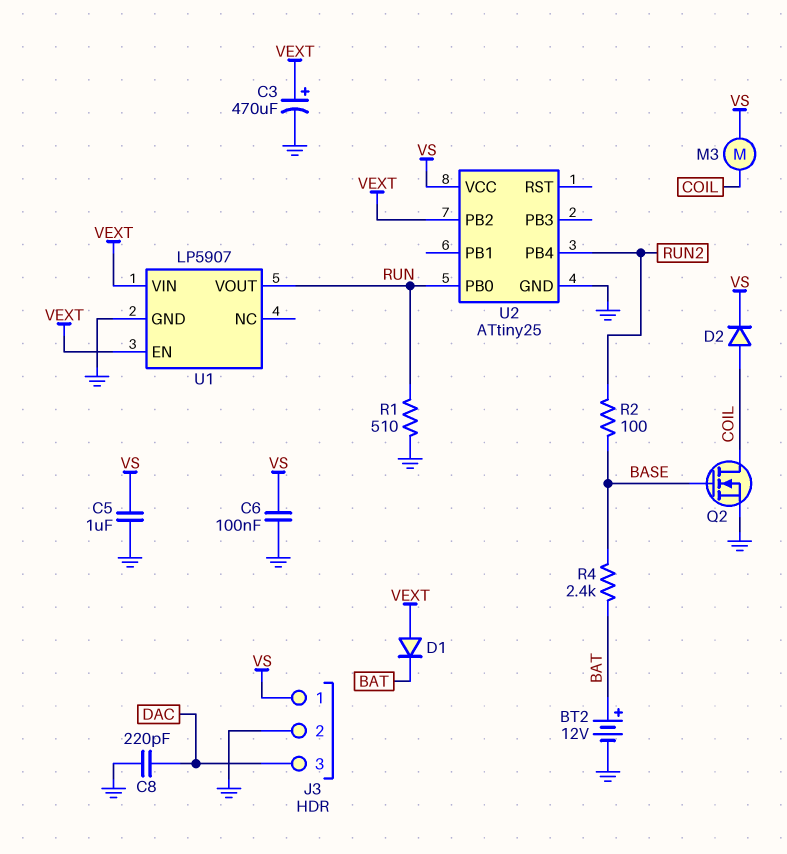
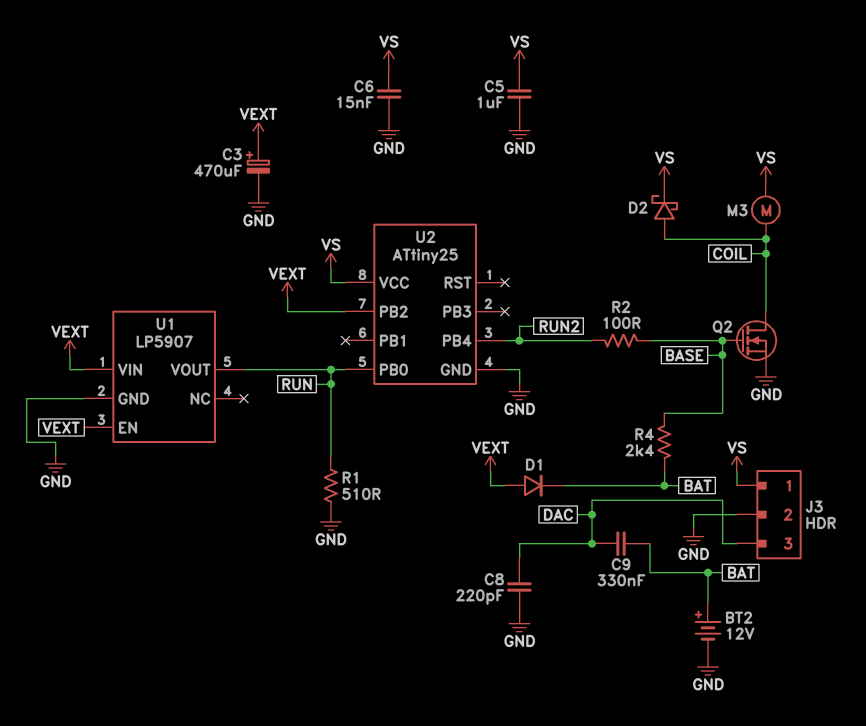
C6: 100nF (GND, VS) -> 15nF (GND, VS)
C9: none -> 330nF (BAT, DAC)
D2: diode (A COIL, K VS) -> schottky (A COIL, K VS)

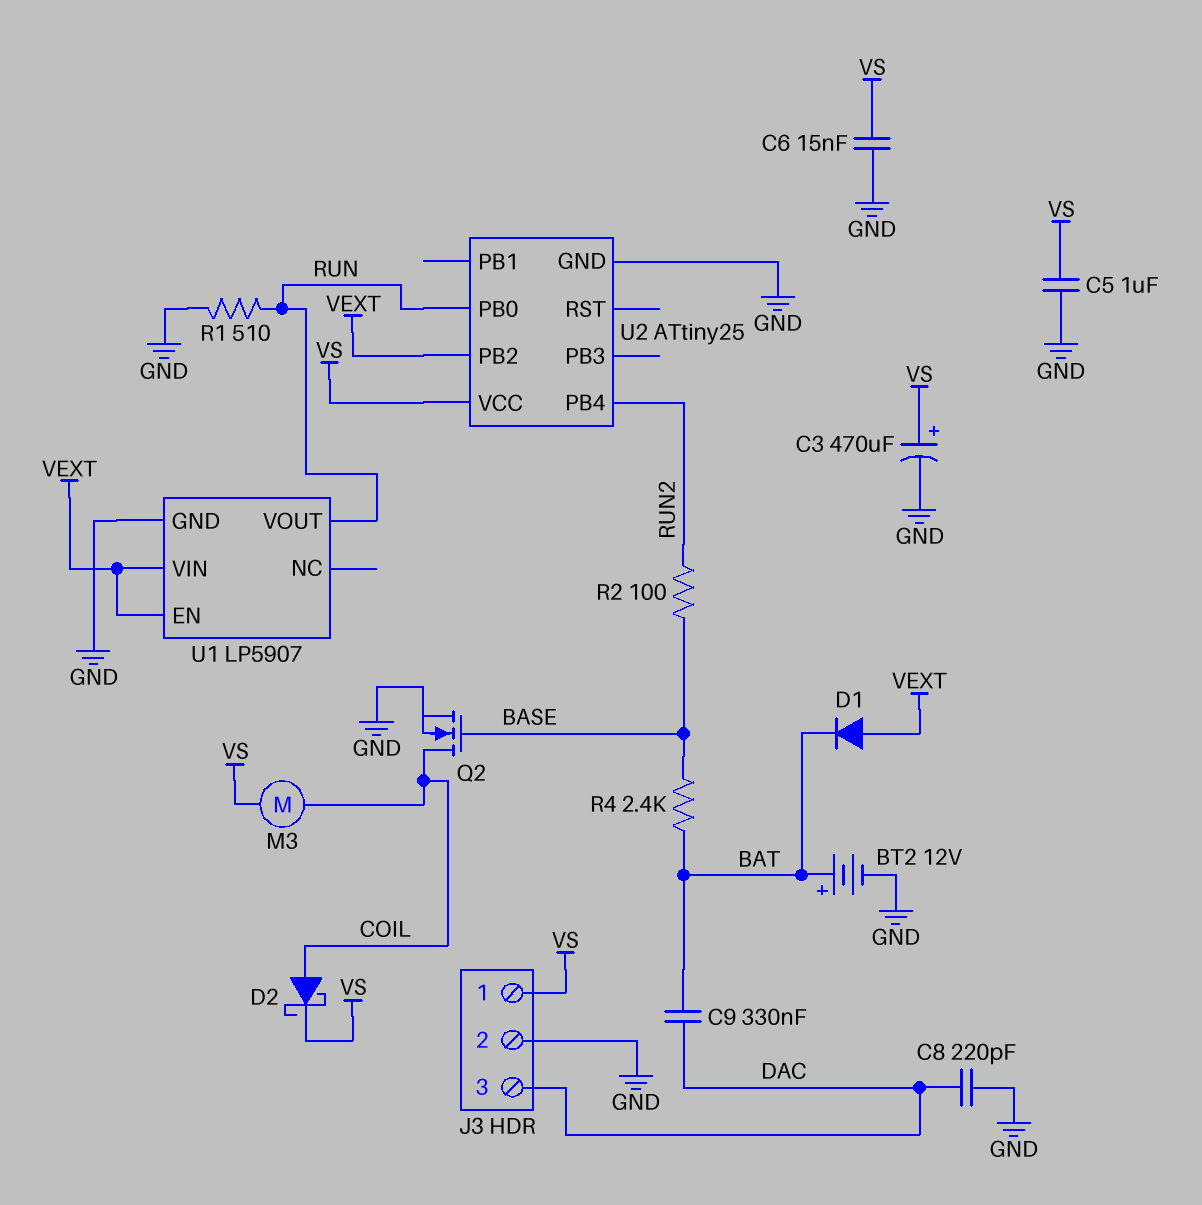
C3: 470uF (plus VEXT, minus GND) -> 470uF (plus VS, minus GND)

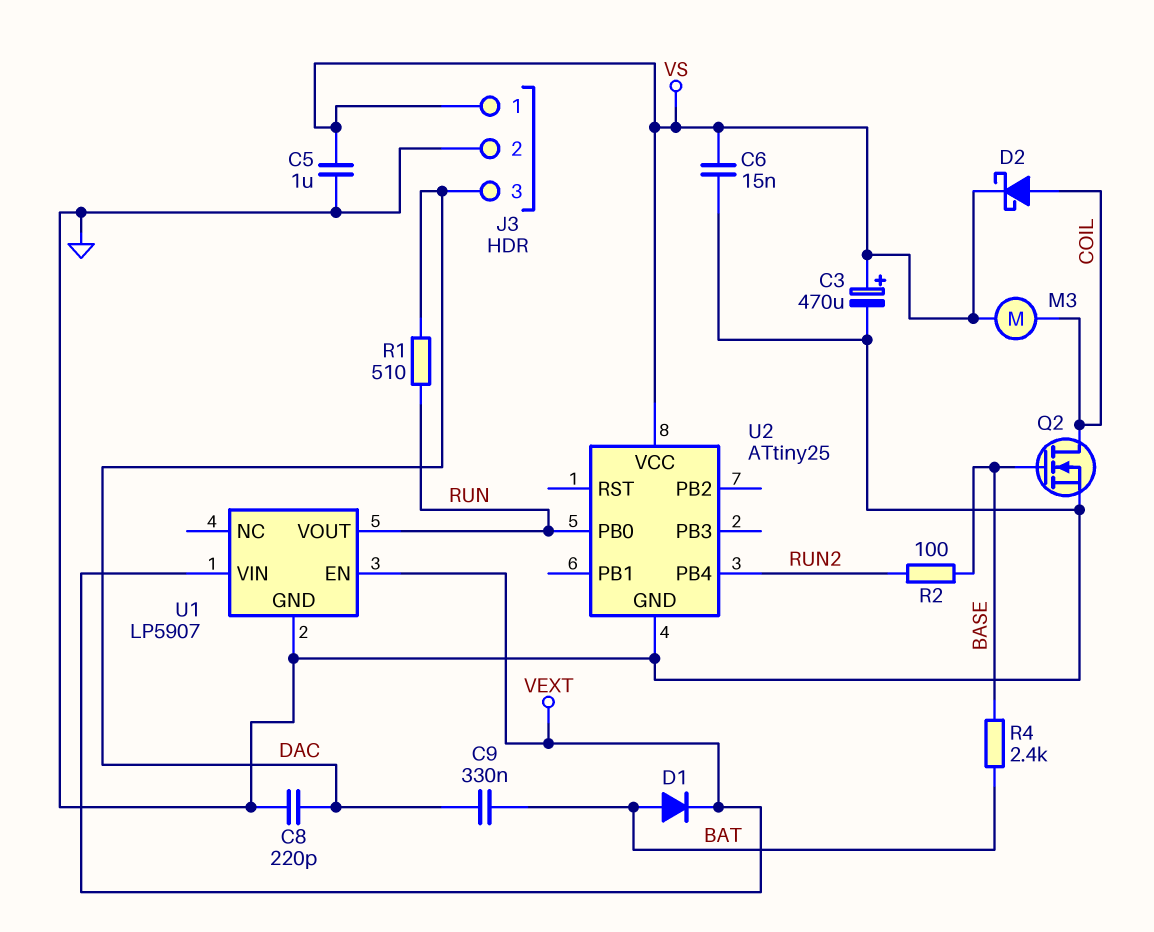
BT2: 12V (plus BAT, minus GND) -> none
D1: diode (A VEXT, K BAT) -> diode (A BAT, K VEXT)
R1: 510 (GND, RUN) -> 510 (DAC, RUN)
U2 pin PB2: VEXT -> none

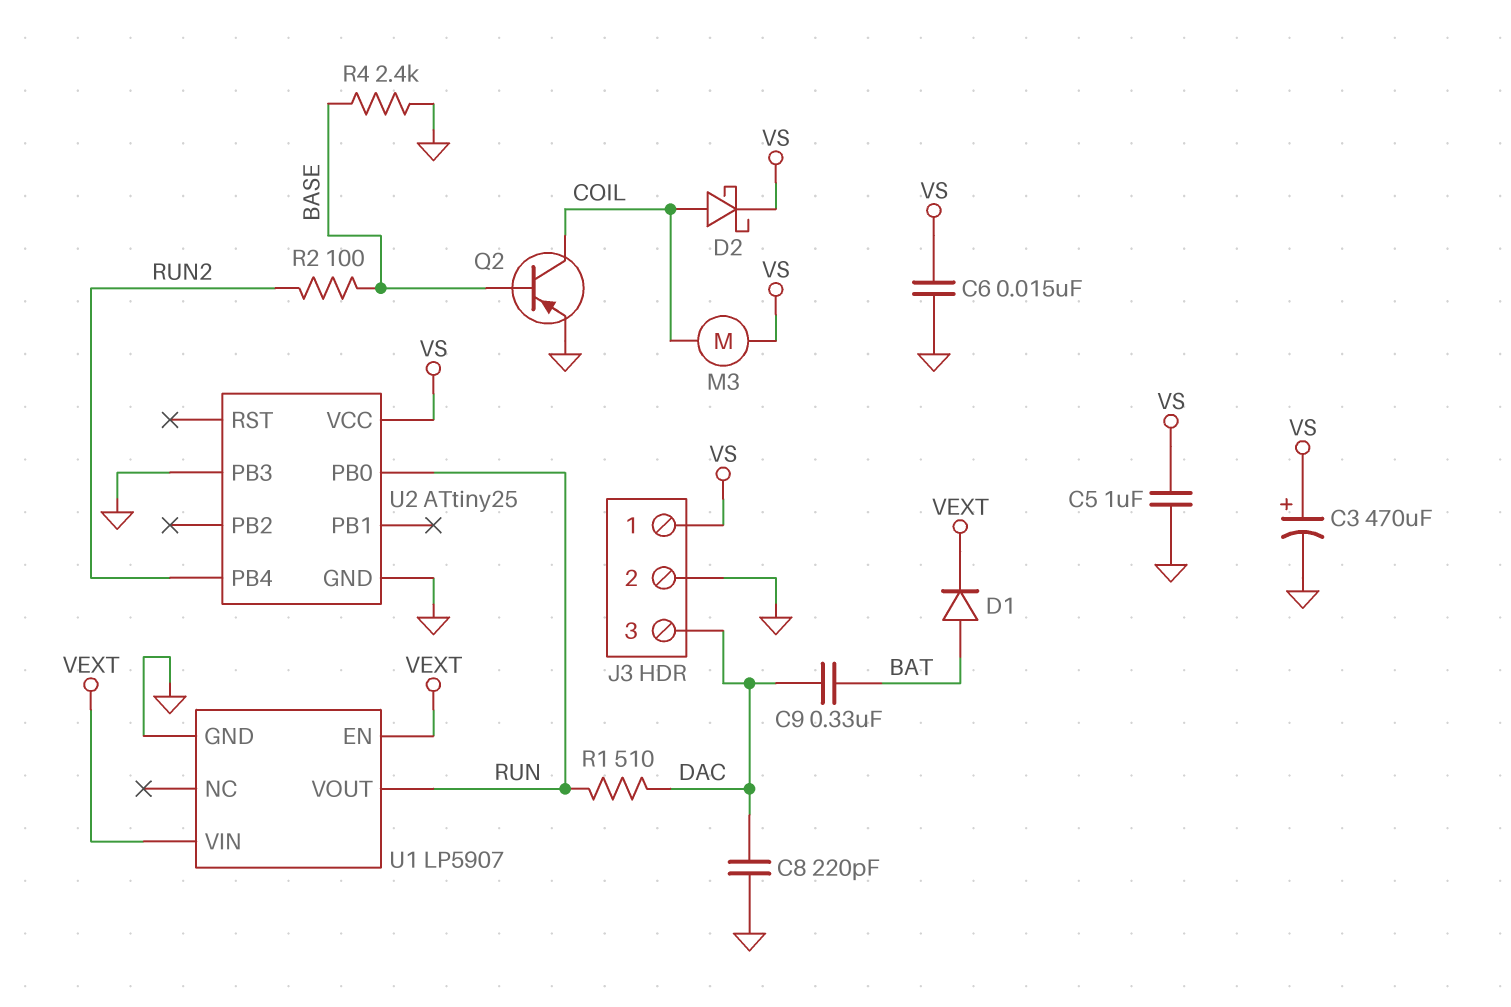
Q2: NMOS (G BASE, D COIL, S GND) -> PNP (B BASE, C COIL, E GND)
R4: 2.4k (BASE, BAT) -> 2.4k (BASE, GND)
U2 pin PB3: none -> GND

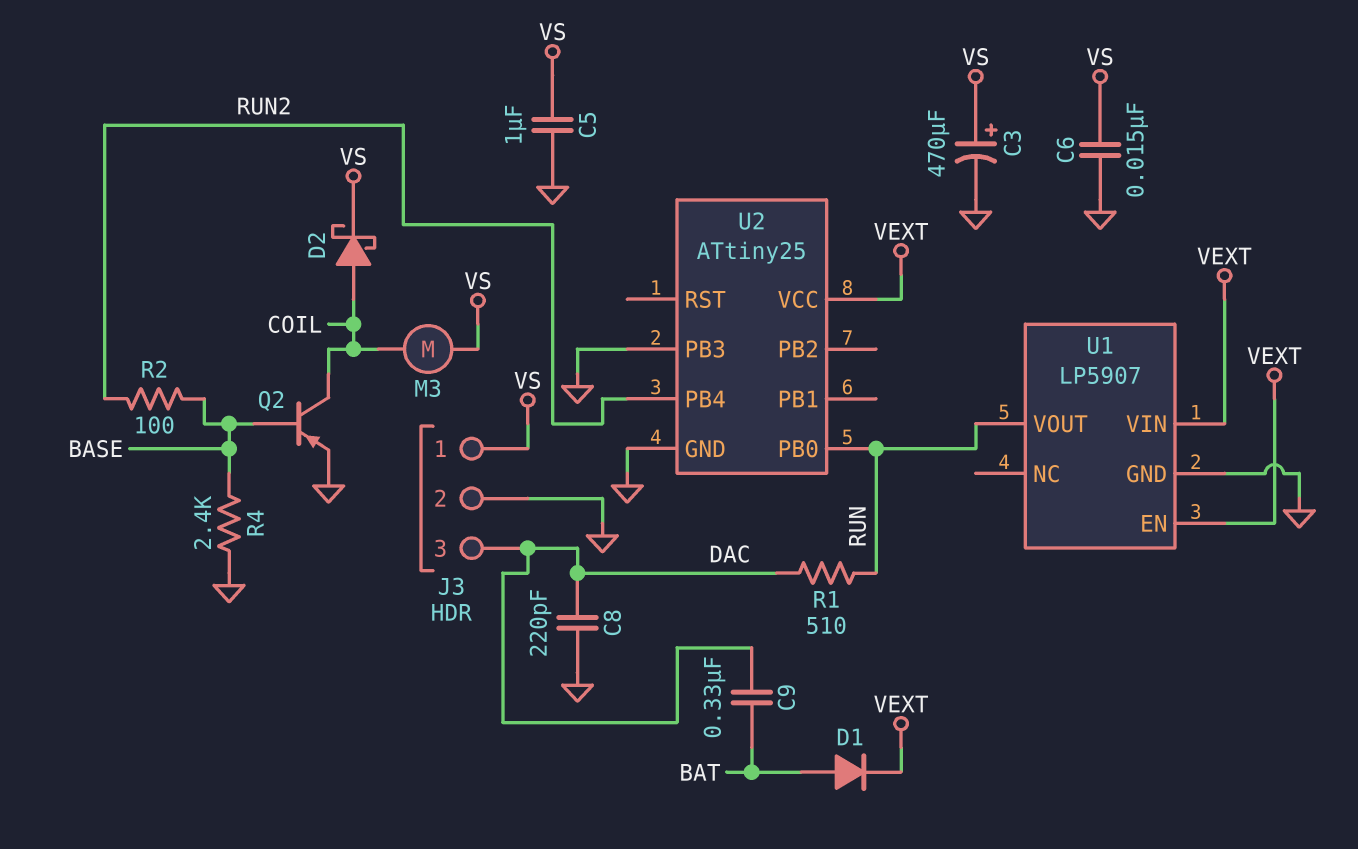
U2 pin VCC: VS -> VEXT

